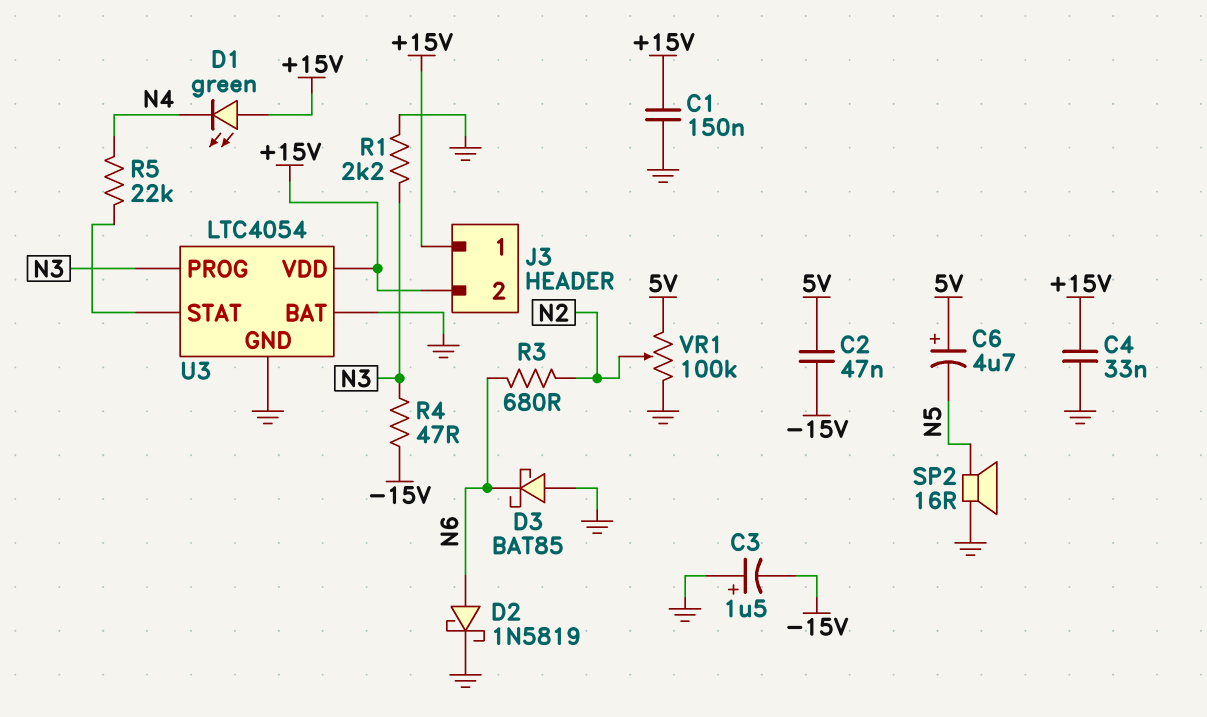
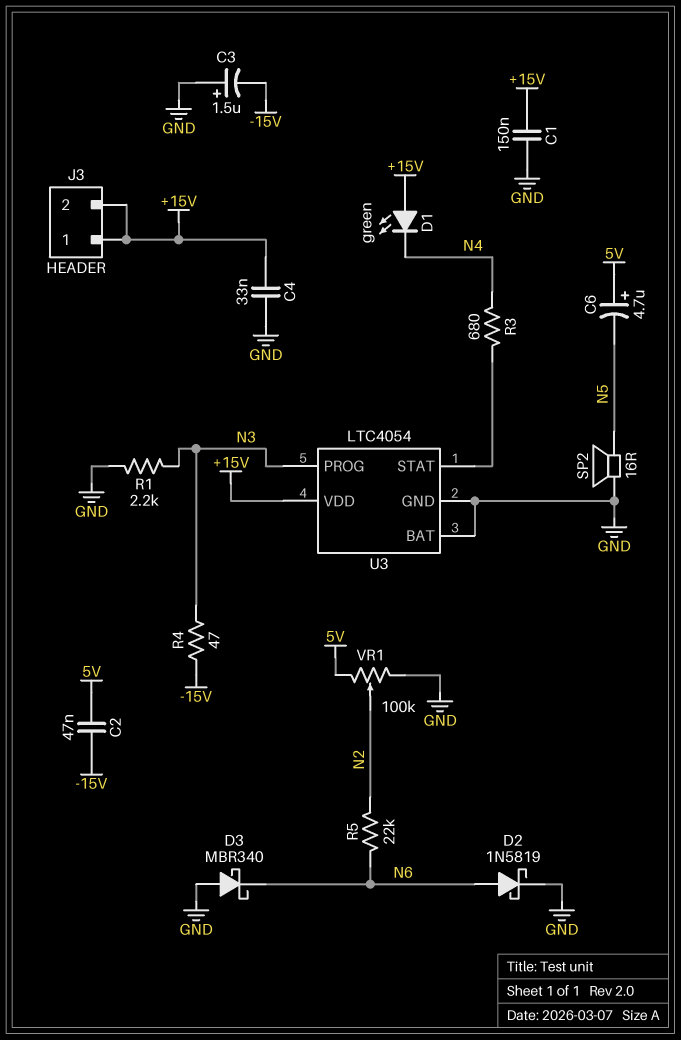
D3: schottky BAT85 (A GND, K N6) -> schottky MBR340 (A GND, K N6)
R3: 680 (N2, N6) -> 680 (N4, U3/STAT)
R5: 22k (N4, U3/STAT) -> 22k (N2, N6)

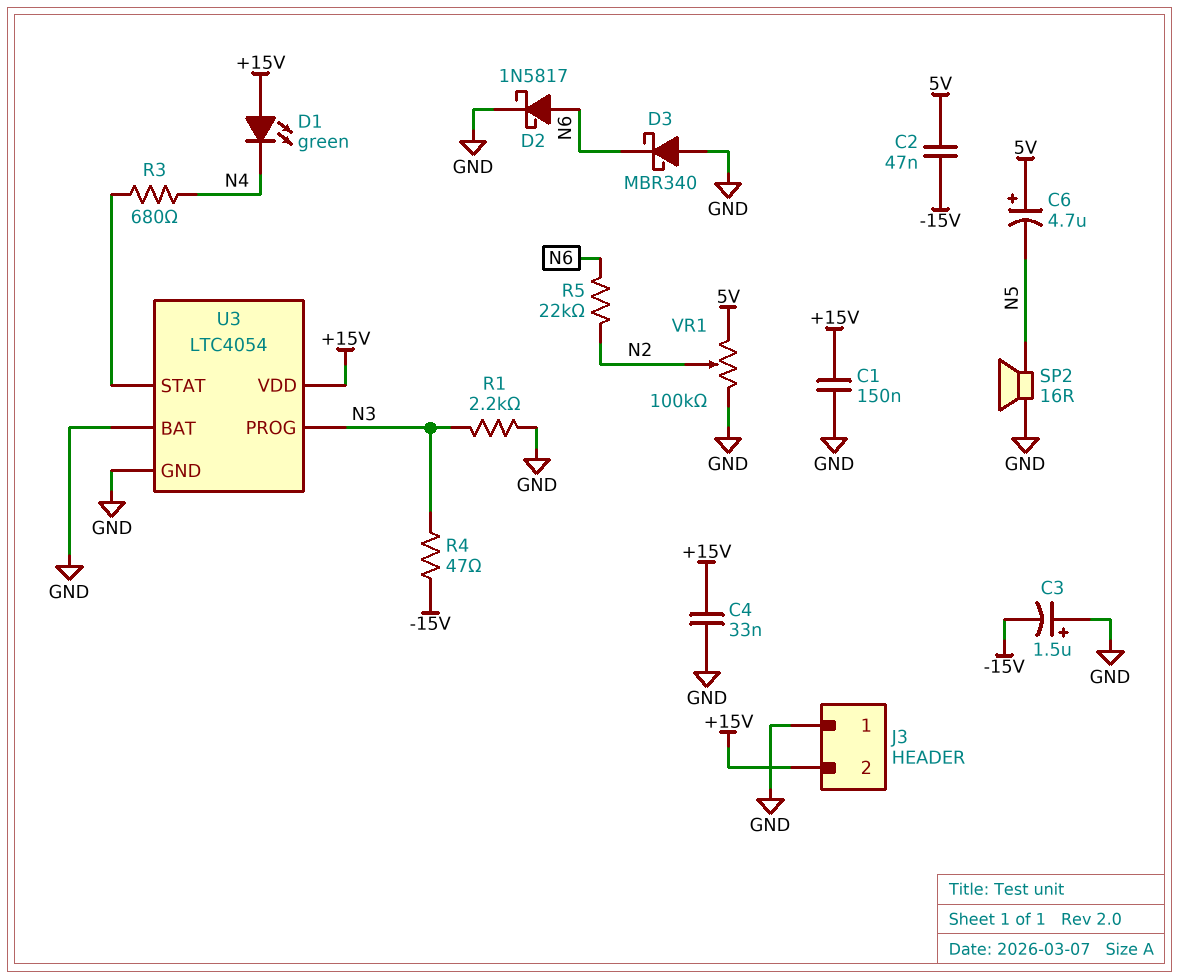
D2: schottky 1N5819 (A N6, K GND) -> schottky 1N5817 (A N6, K GND)
J3 pin 1: +15V -> GND

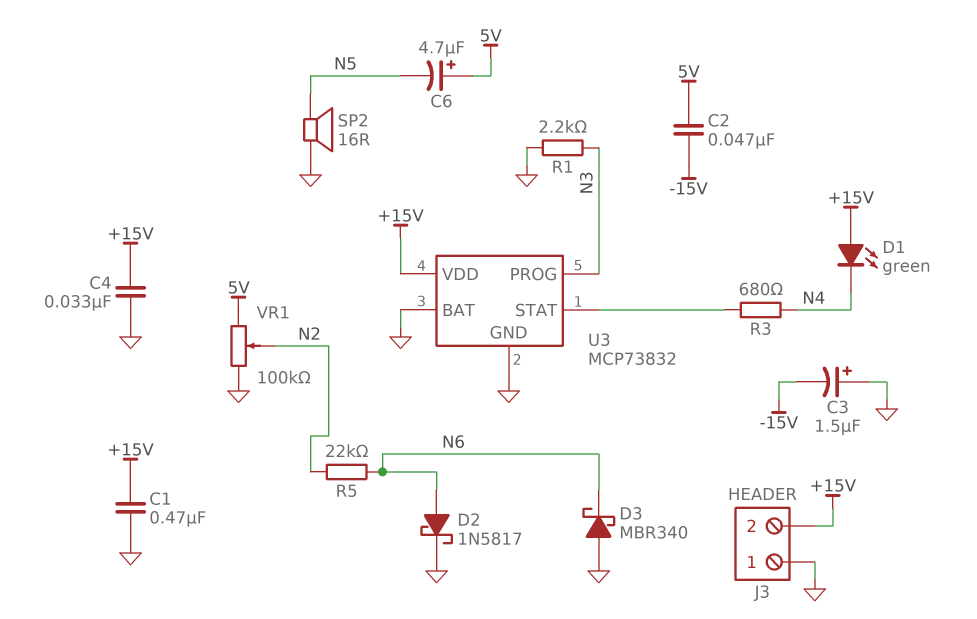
C1: 150nF (+15V, GND) -> 470nF (+15V, GND)
R4: 47 (-15V, N3) -> none
U3: LTC4054 -> MCP73832

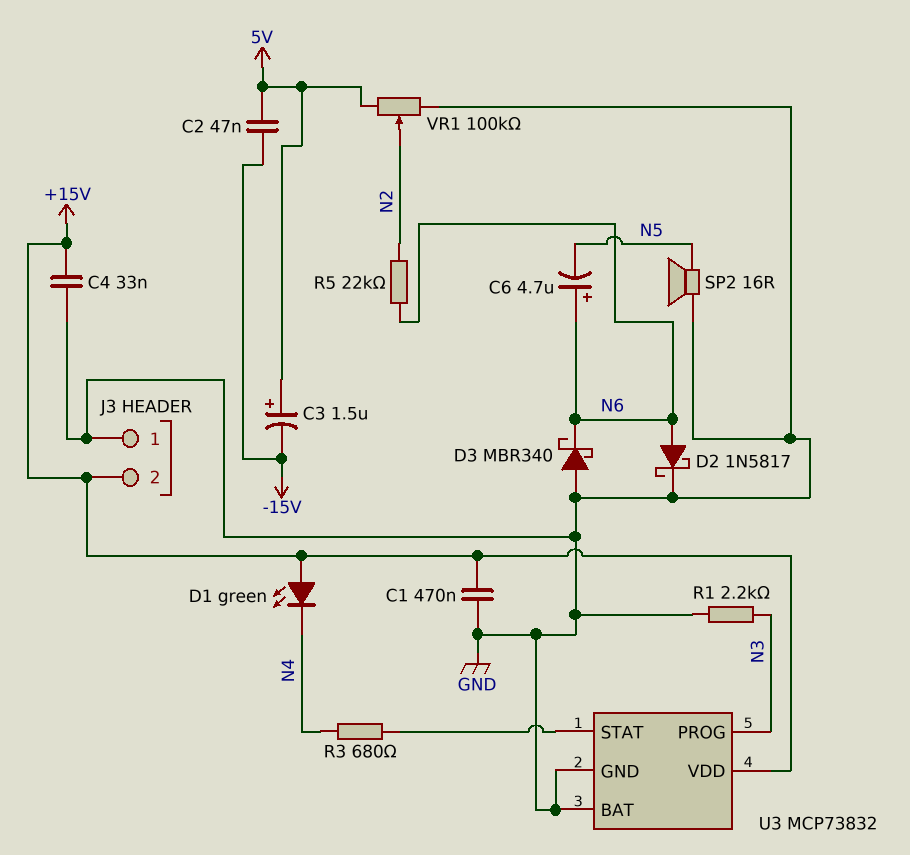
C3: 1.5uF (plus GND, minus -15V) -> 1.5uF (plus 5V, minus -15V)
C6: 4.7uF (plus 5V, minus N5) -> 4.7uF (plus N6, minus N5)

